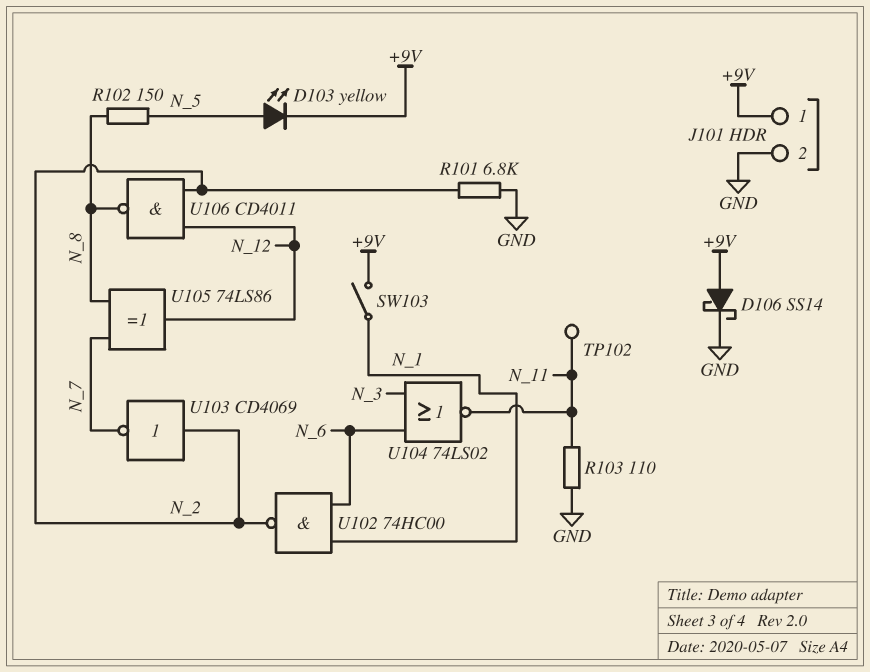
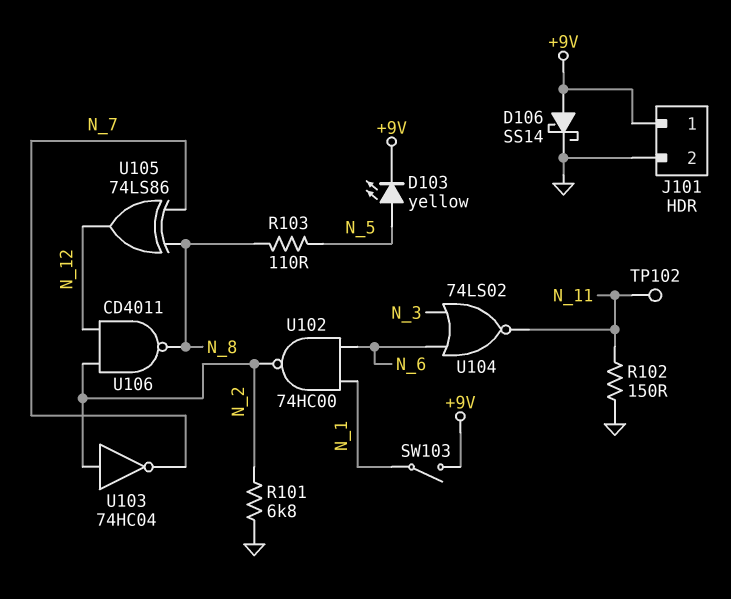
R102: 150 (N_5, N_8) -> 150 (GND, N_11)
R103: 110 (GND, N_11) -> 110 (N_5, N_8)
U103: NOT CD4069 (in N_2, out N_7) -> NOT 74HC04 (in N_2, out N_7)

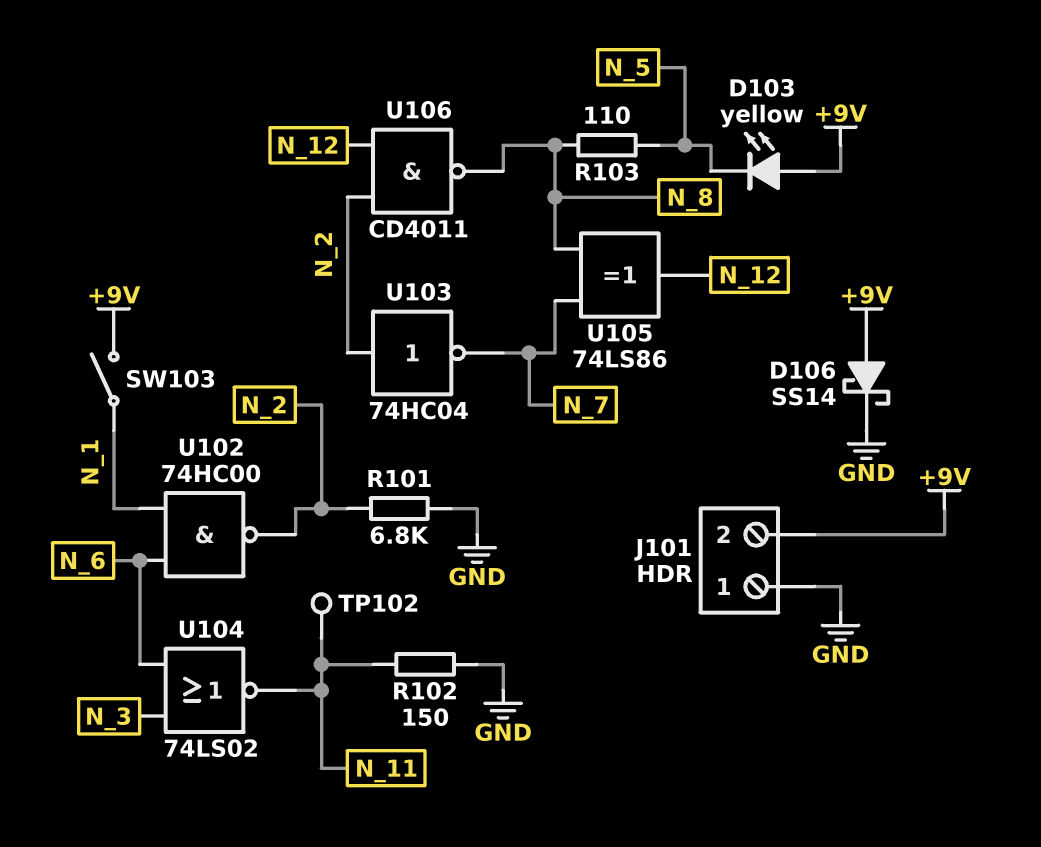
D103: LED yellow (A N_5, K +9V) -> LED yellow (A +9V, K N_5)
J101 pin 1: +9V -> GND
J101 pin 2: GND -> +9V

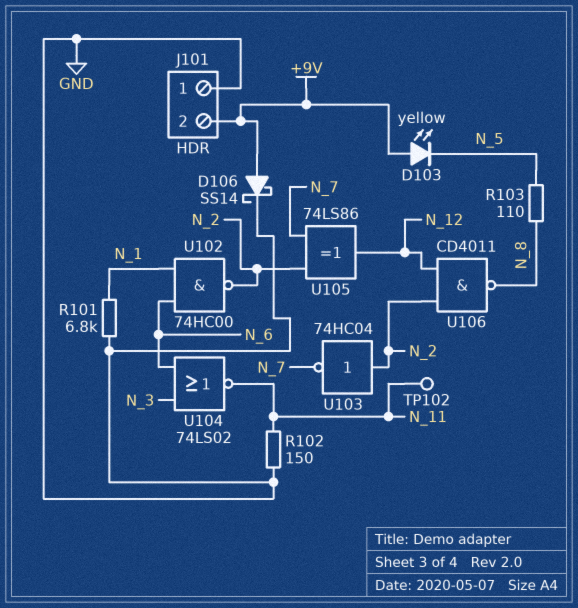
R101: 6.8k (GND, N_2) -> 6.8k (GND, N_1)
SW103: switch (+9V, N_1) -> none
U105: XOR 74LS86 (in N_7, in N_8, out N_12) -> XOR 74LS86 (in N_2, in N_7, out N_12)

